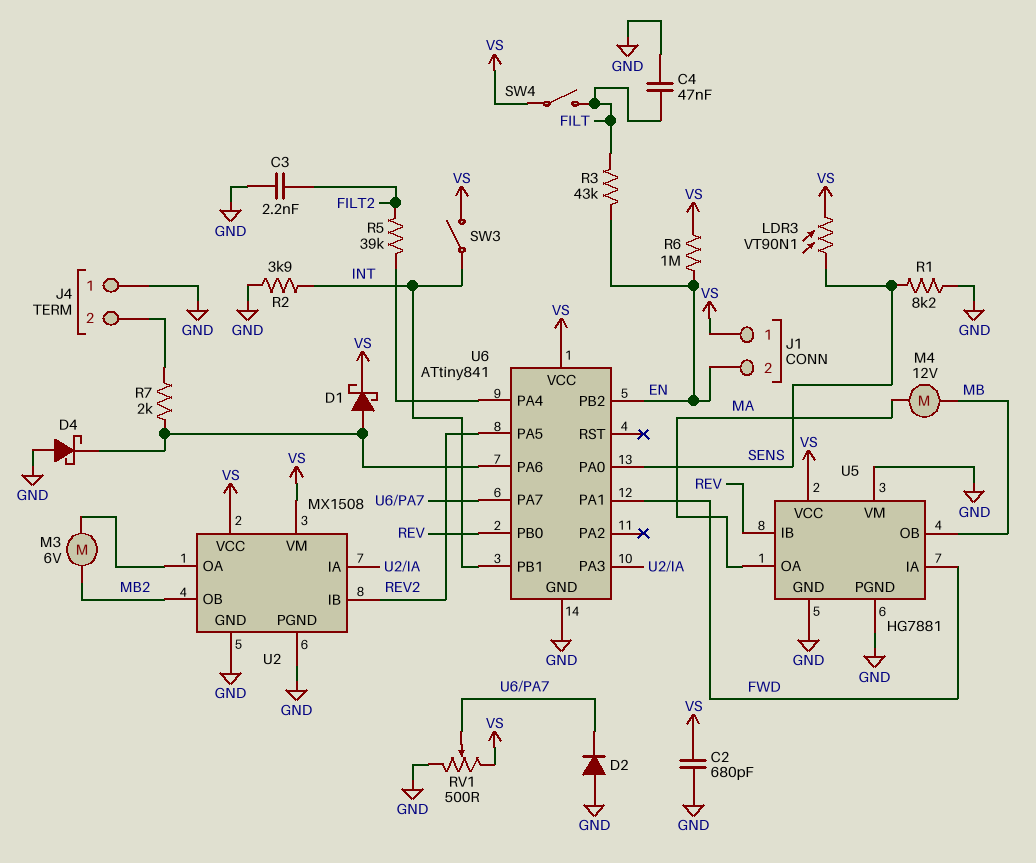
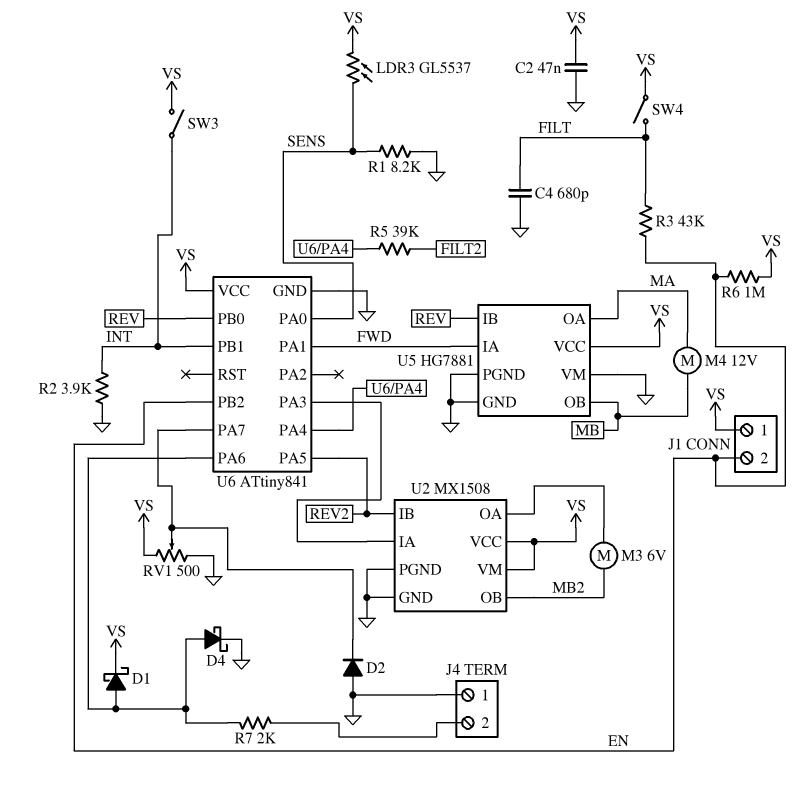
C2: 680pF (GND, VS) -> 47nF (GND, VS)
C3: 2.2nF (FILT2, GND) -> none
C4: 47nF (FILT, GND) -> 680pF (FILT, GND)
D4: schottky (A GND, K U6/PA6) -> schottky (A U6/PA6, K GND)
LDR3: VT90N1 (SENS, VS) -> GL5537 (SENS, VS)

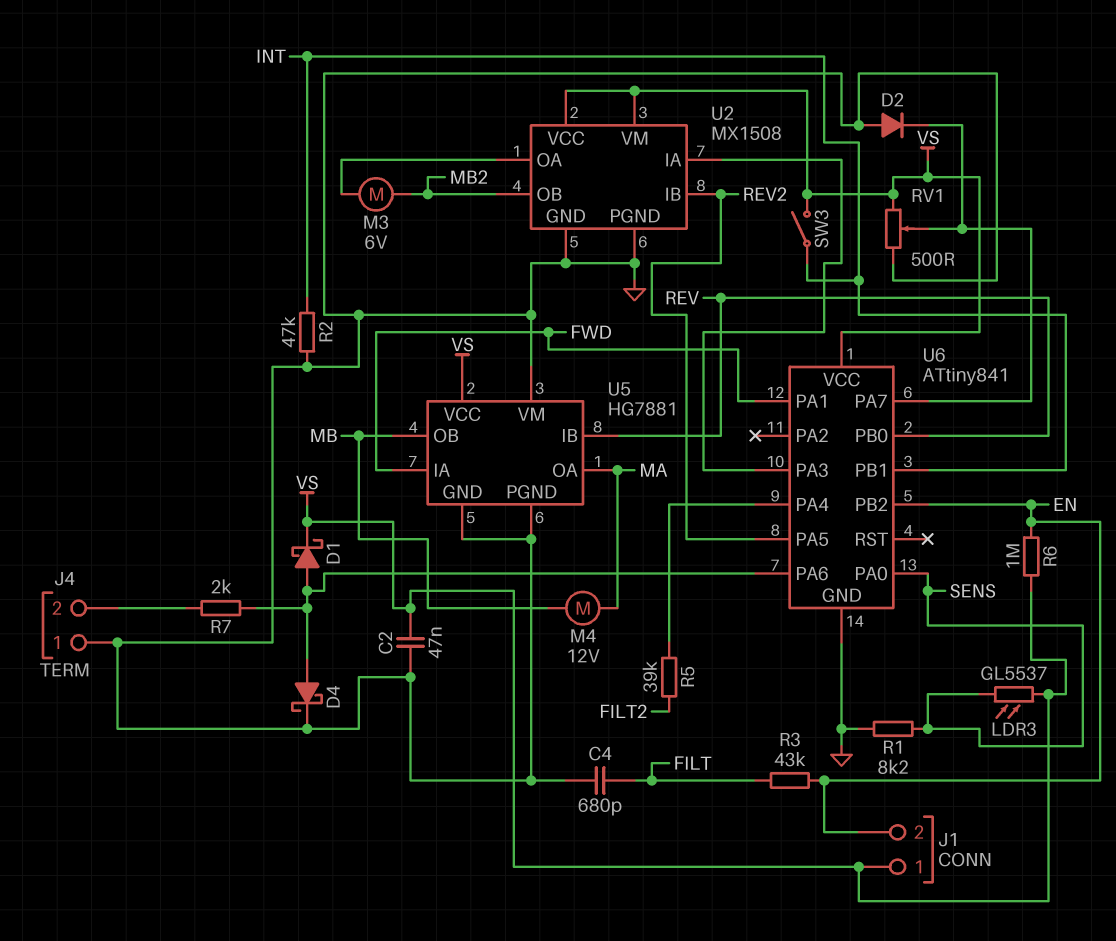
R2: 3.9k (GND, INT) -> 47k (GND, INT)
SW4: switch (FILT, VS) -> none

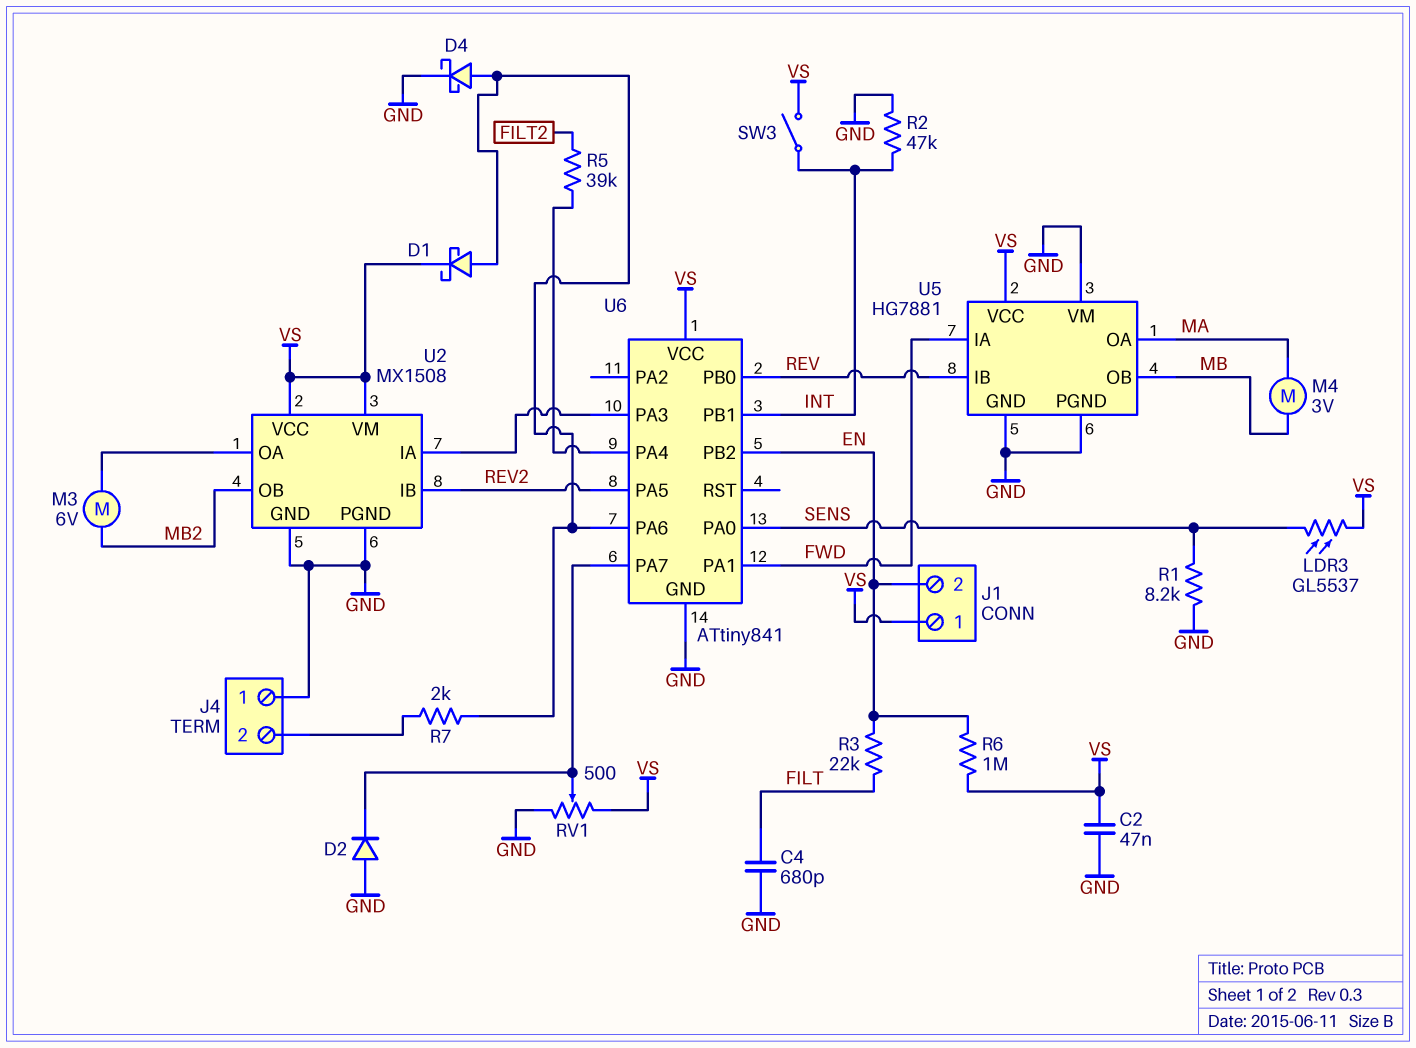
M4: motor 12V (MA, MB) -> motor 3V (MA, MB)
R3: 43k (EN, FILT) -> 22k (EN, FILT)

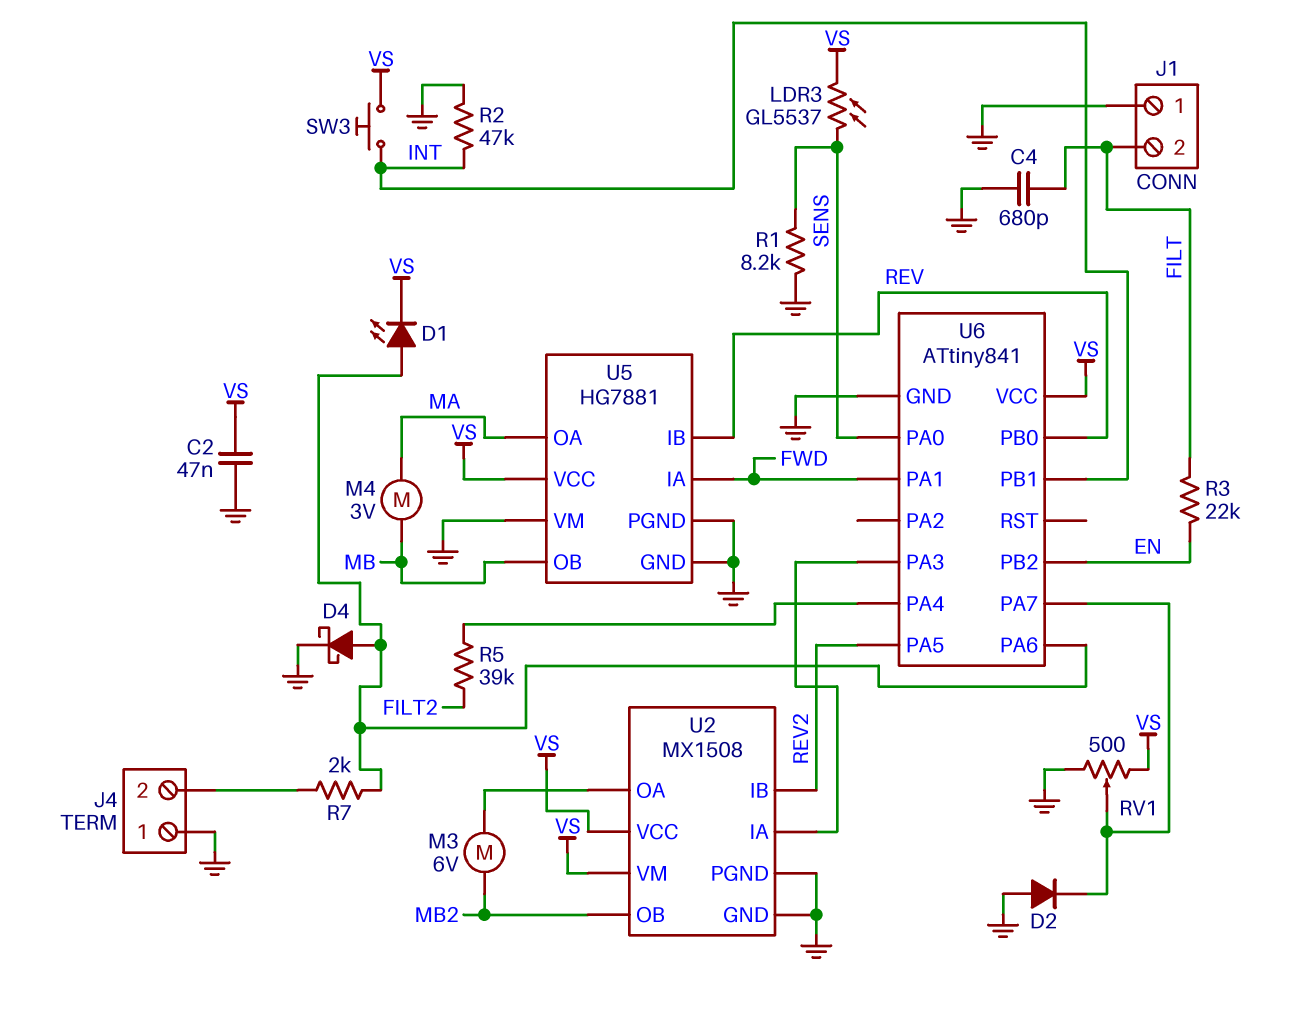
D1: schottky (A U6/PA6, K VS) -> LED (A U6/PA6, K VS)
J1 pin 1: VS -> GND
J1 pin 2: EN -> FILT
R6: 1M (EN, VS) -> none
SW3: switch (INT, VS) -> button (INT, VS)

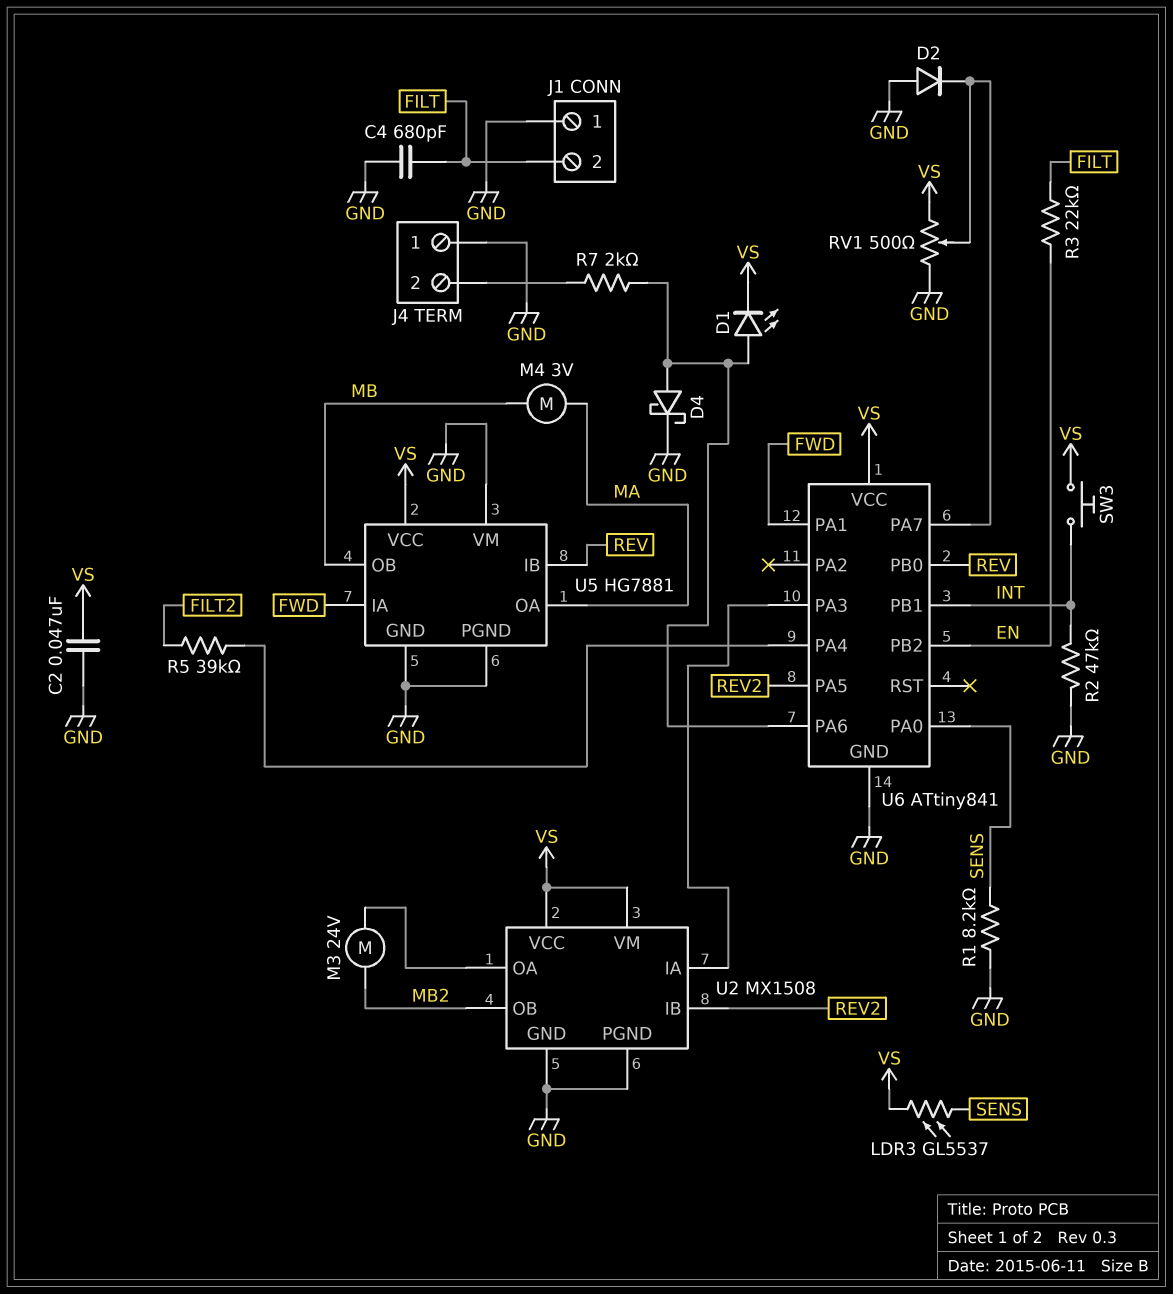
M3: motor 6V (MB2, U2/OA) -> motor 24V (MB2, U2/OA)

